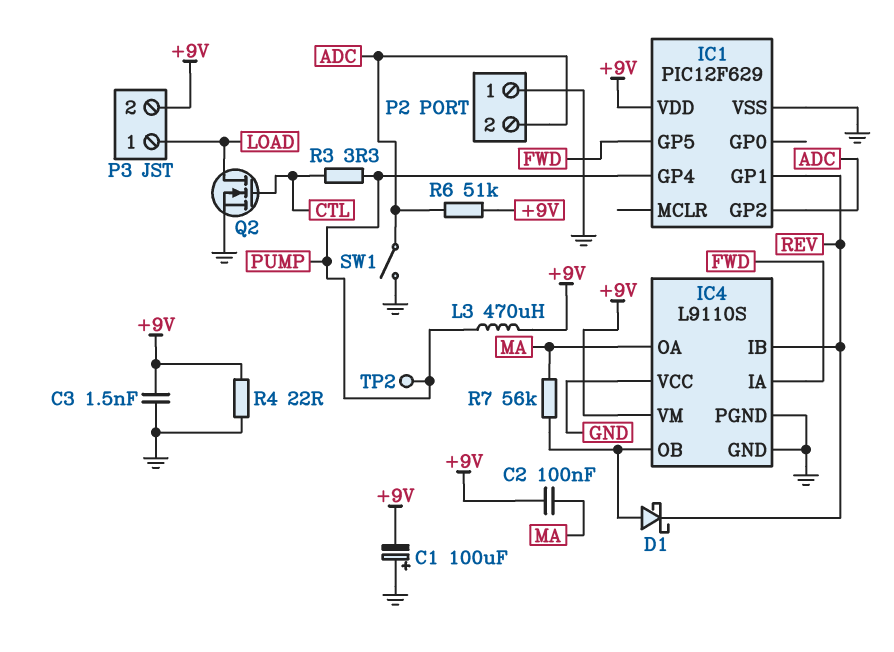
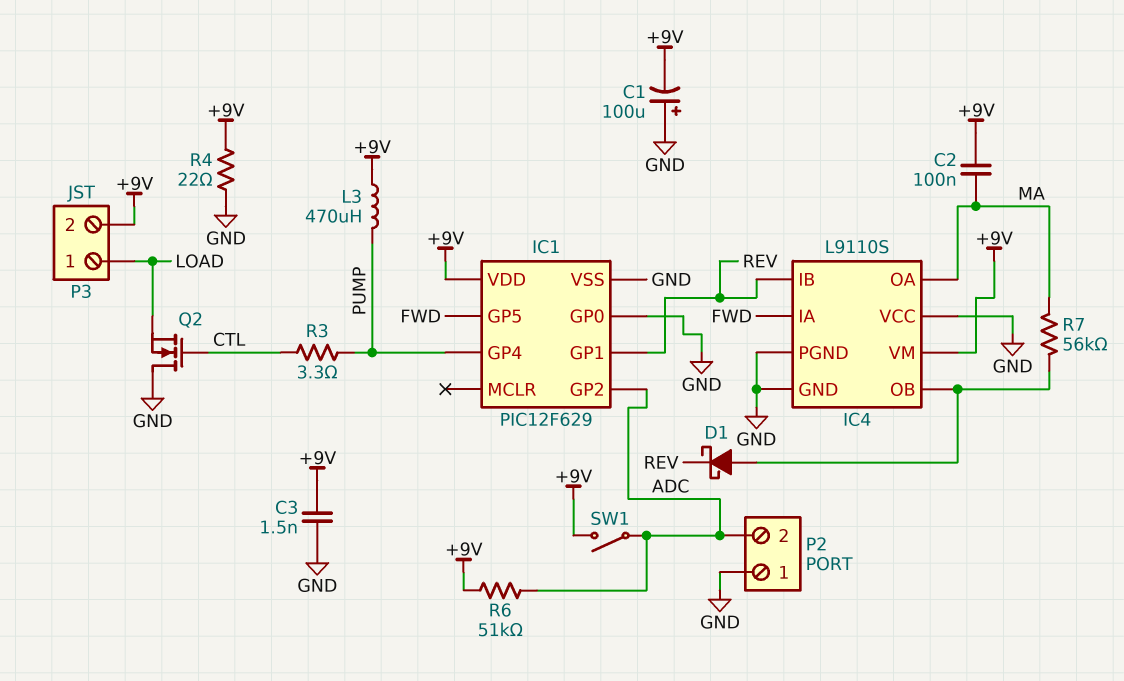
IC1 pin GP0: none -> GND
Q2: NMOS (G CTL, D LOAD, S GND) -> NMOS (G CTL, D GND, S LOAD)
SW1: switch (ADC, GND) -> switch (+9V, ADC)
TP2: test point (PUMP) -> none

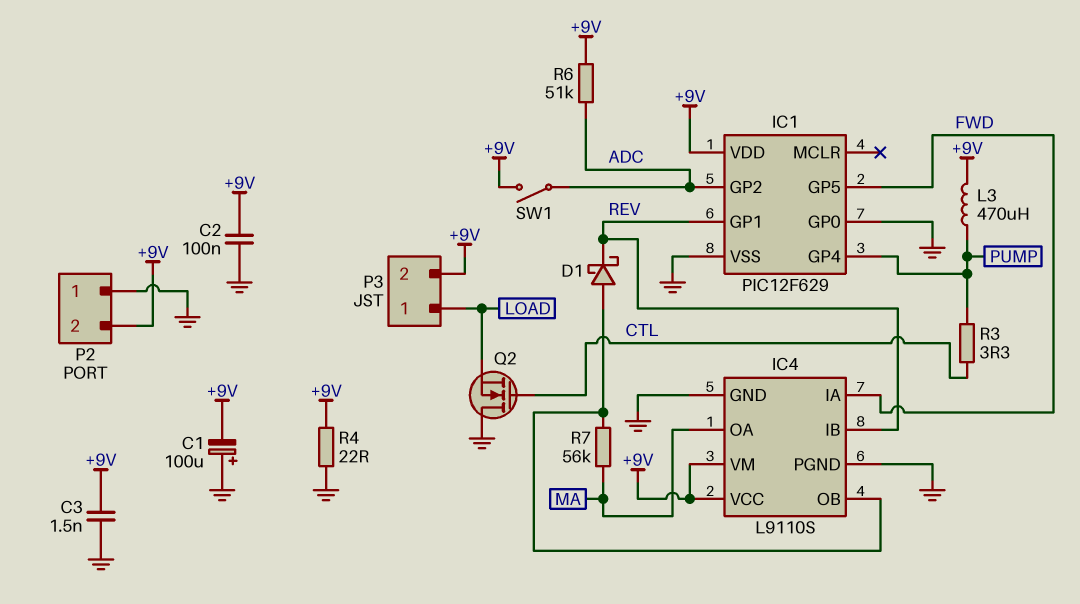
C2: 100nF (+9V, MA) -> 100nF (+9V, GND)
IC4 pin VCC: GND -> +9V
P2 pin 2: ADC -> +9V

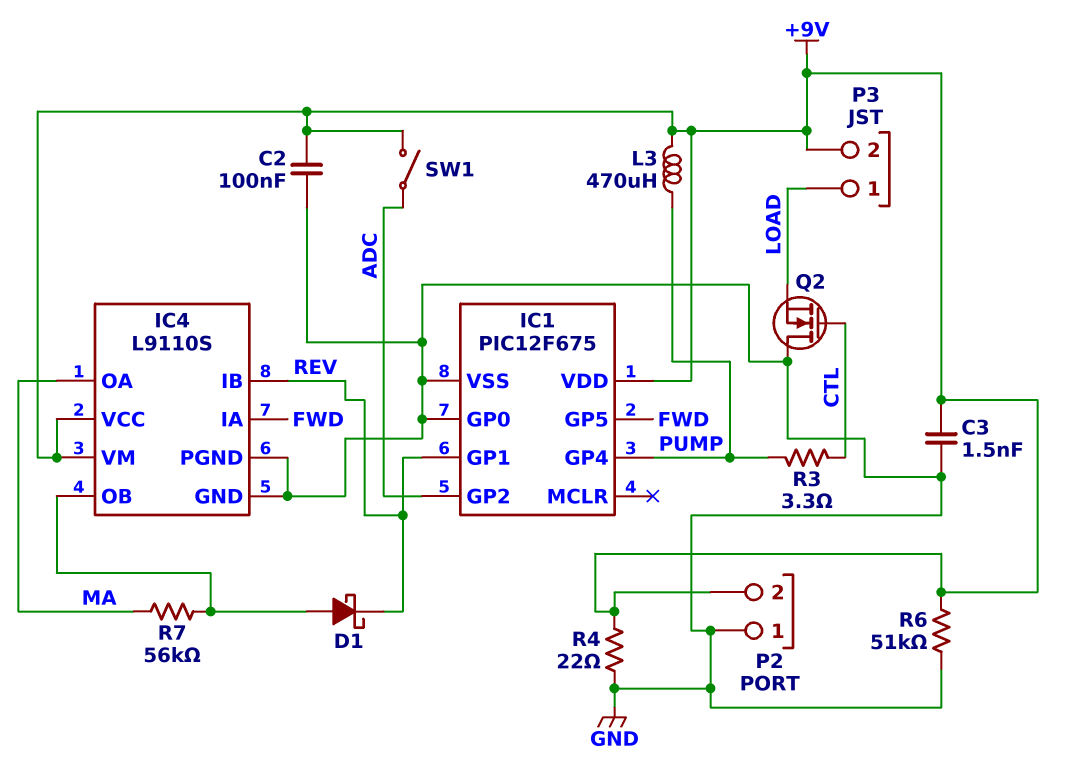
C1: 100uF (plus GND, minus +9V) -> none
IC1: PIC12F629 -> PIC12F675
R6: 51k (+9V, ADC) -> 51k (+9V, GND)

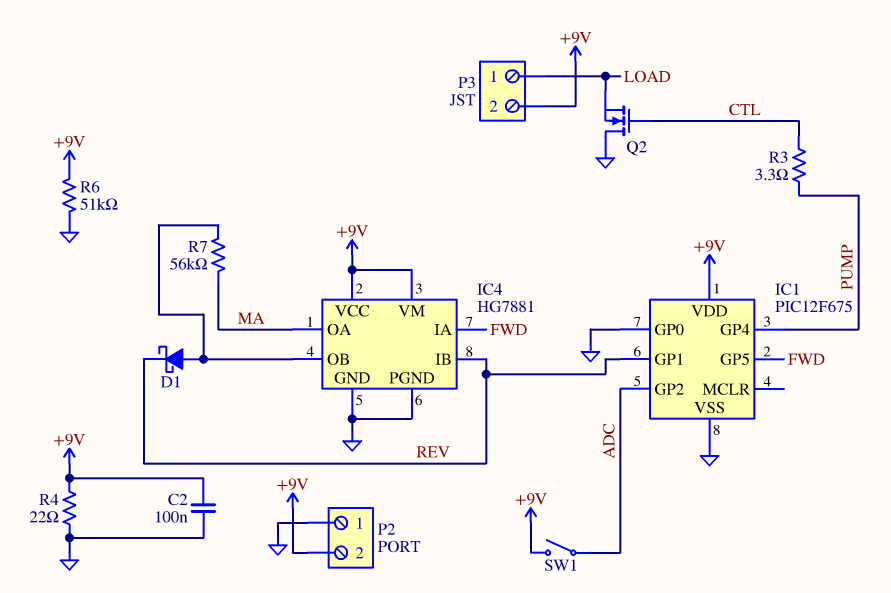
C3: 1.5nF (+9V, GND) -> none
IC4: L9110S -> HG7881
L3: 470uH (+9V, PUMP) -> none

